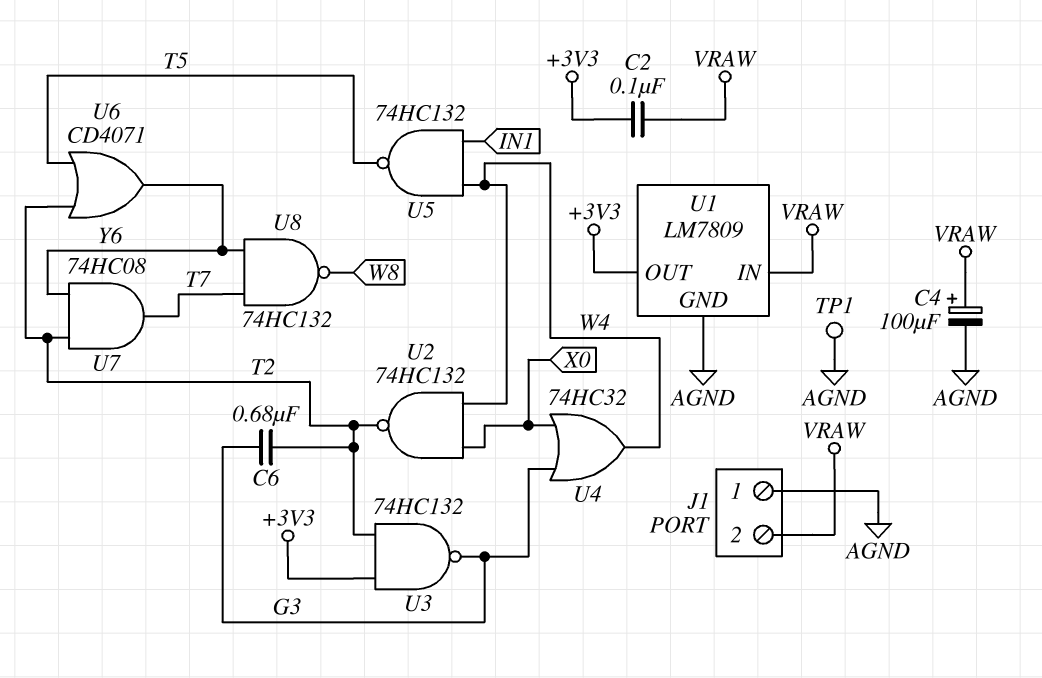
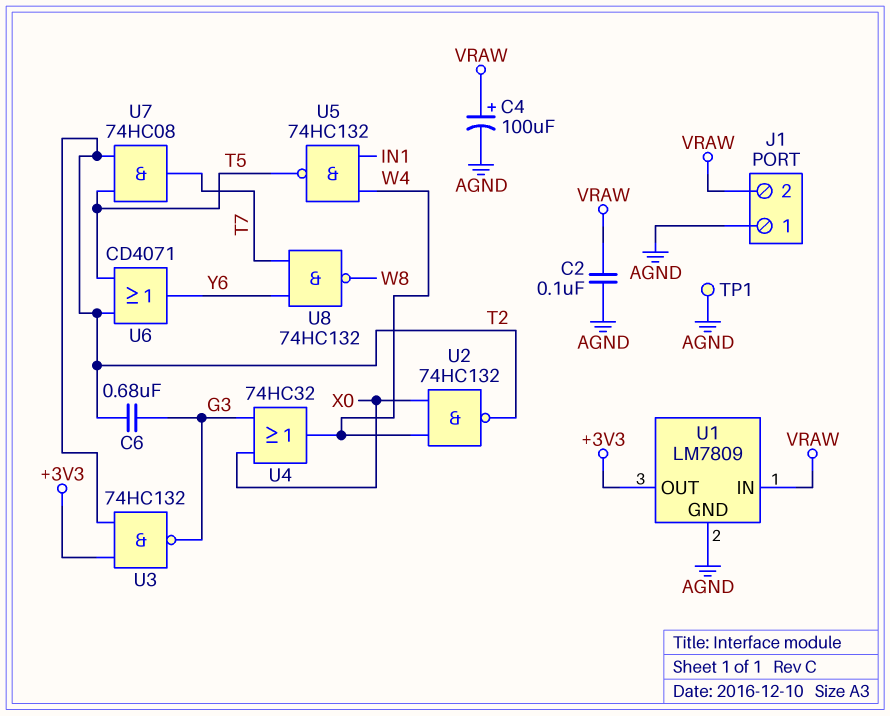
C2: 100nF (+3V3, VRAW) -> 100nF (AGND, VRAW)
U7: AND 74HC08 (in T2, in Y6, out T7) -> AND 74HC08 (in T2, in T5, out T7)

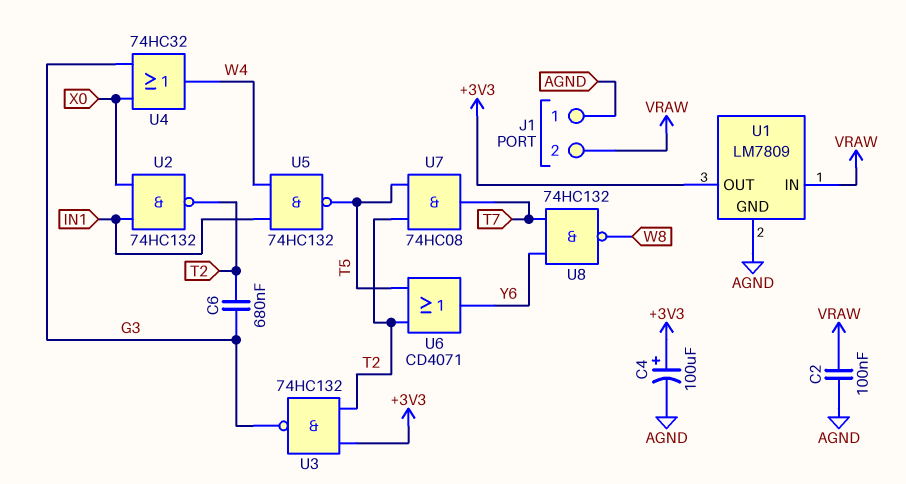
C4: 100uF (plus VRAW, minus AGND) -> 100uF (plus +3V3, minus AGND)
TP1: test point (AGND) -> none
U2: NAND 74HC132 (in W4, in X0, out T2) -> NAND 74HC132 (in IN1, in X0, out T2)

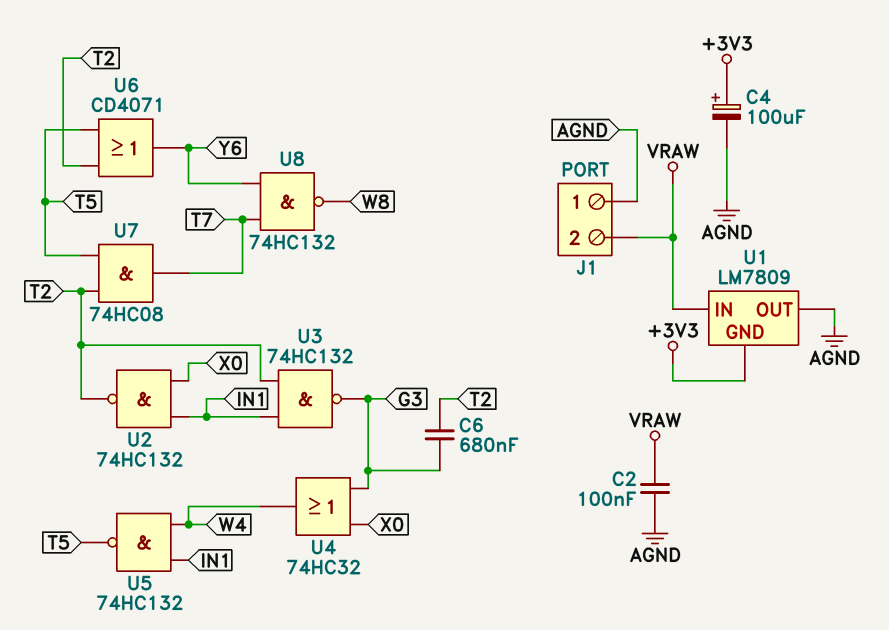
U1 pin GND: AGND -> +3V3
U1 pin OUT: +3V3 -> AGND
U3: NAND 74HC132 (in +3V3, in T2, out G3) -> NAND 74HC132 (in IN1, in T2, out G3)

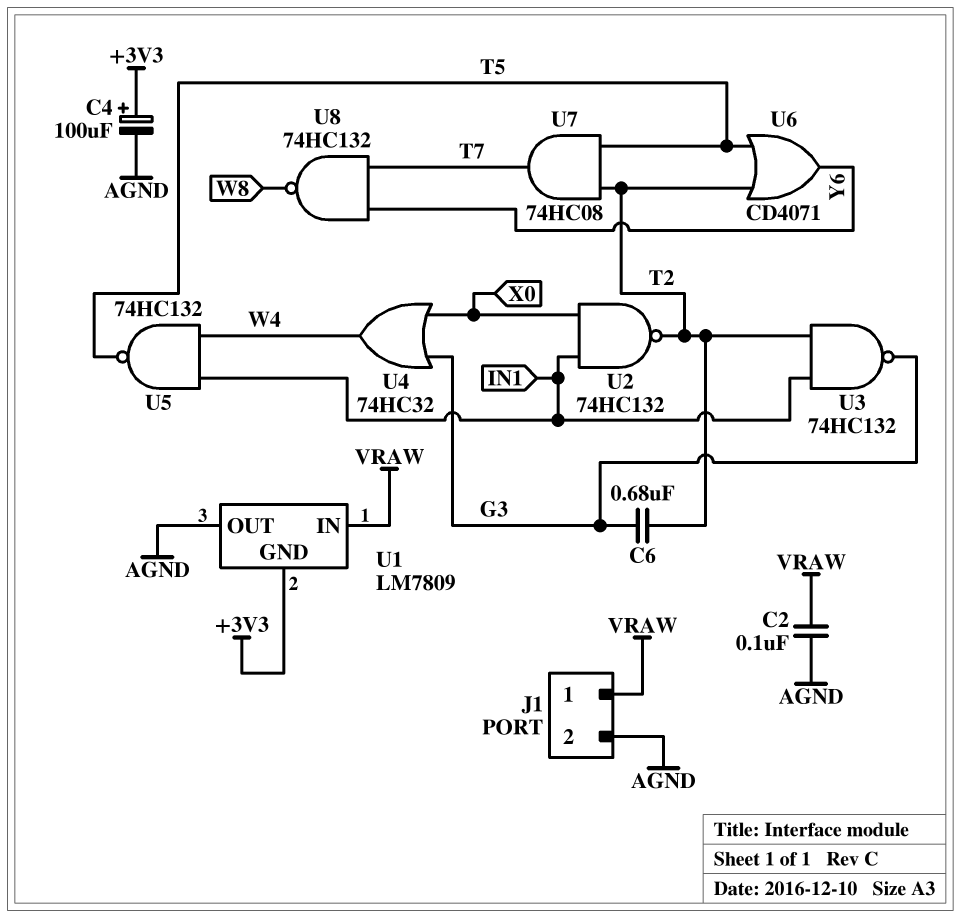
J1 pin 1: AGND -> VRAW
J1 pin 2: VRAW -> AGND

